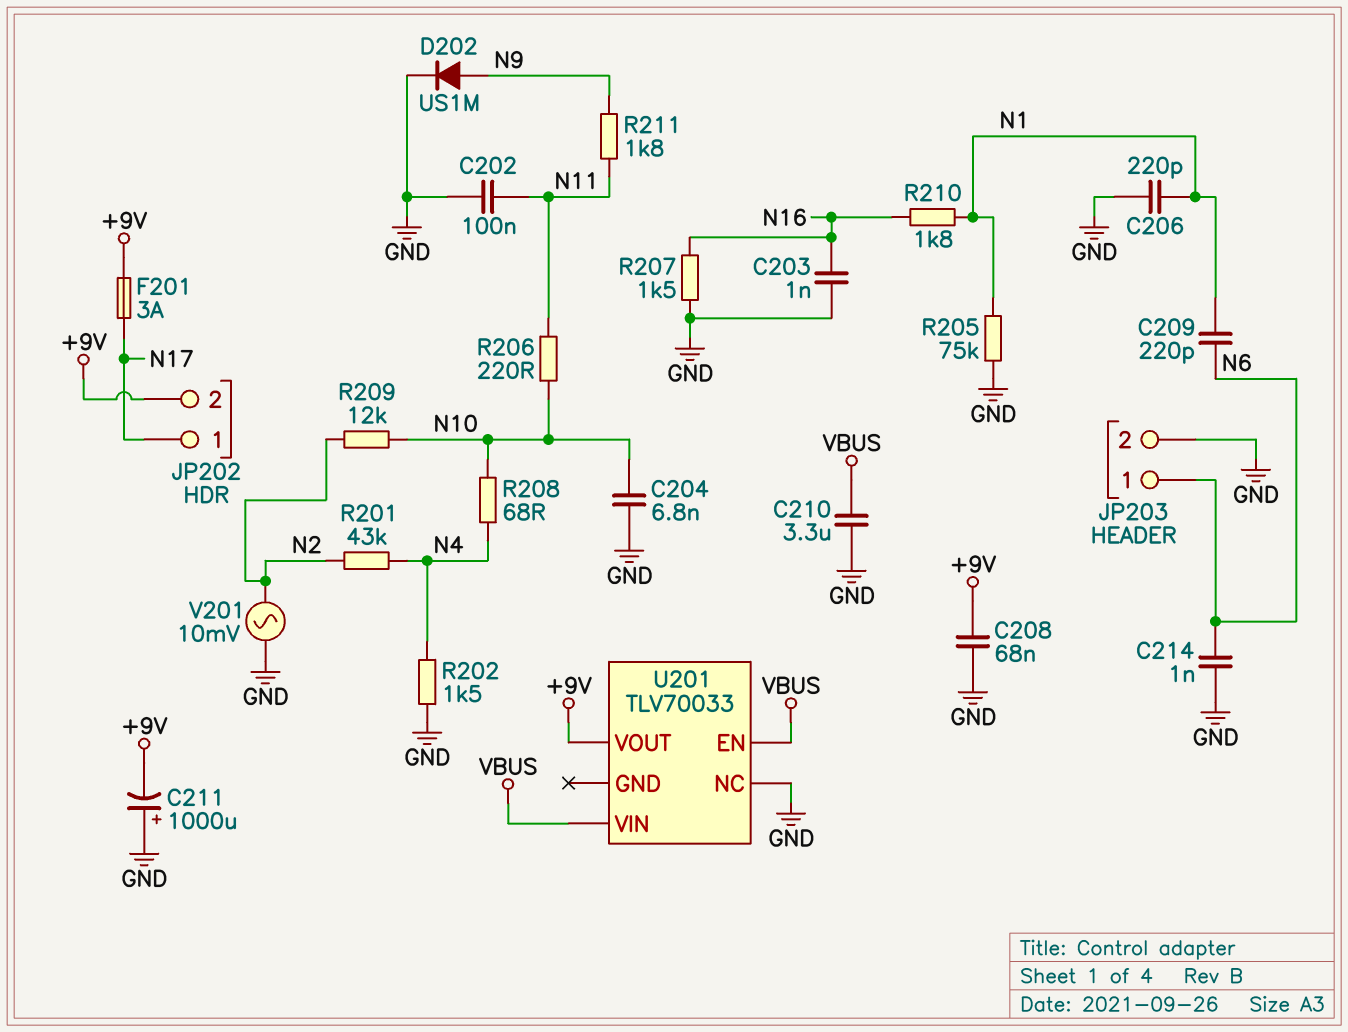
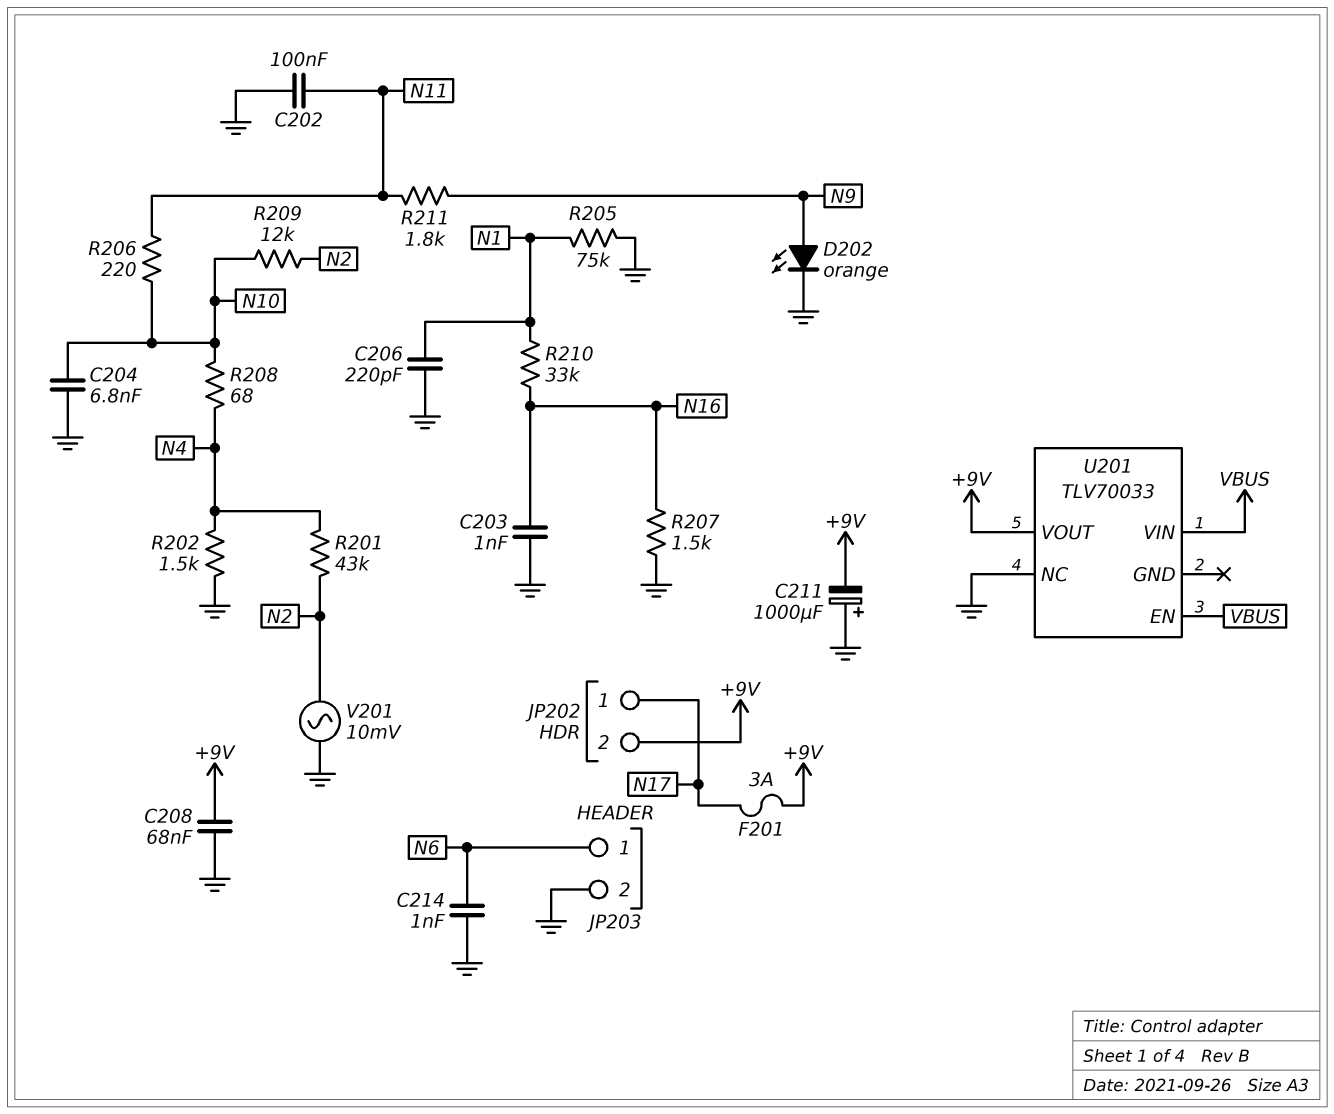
C209: 220pF (N1, N6) -> none
C210: 3.3uF (GND, VBUS) -> none
D202: diode US1M (A N9, K GND) -> LED orange (A N9, K GND)
R210: 1.8k (N1, N16) -> 33k (N1, N16)

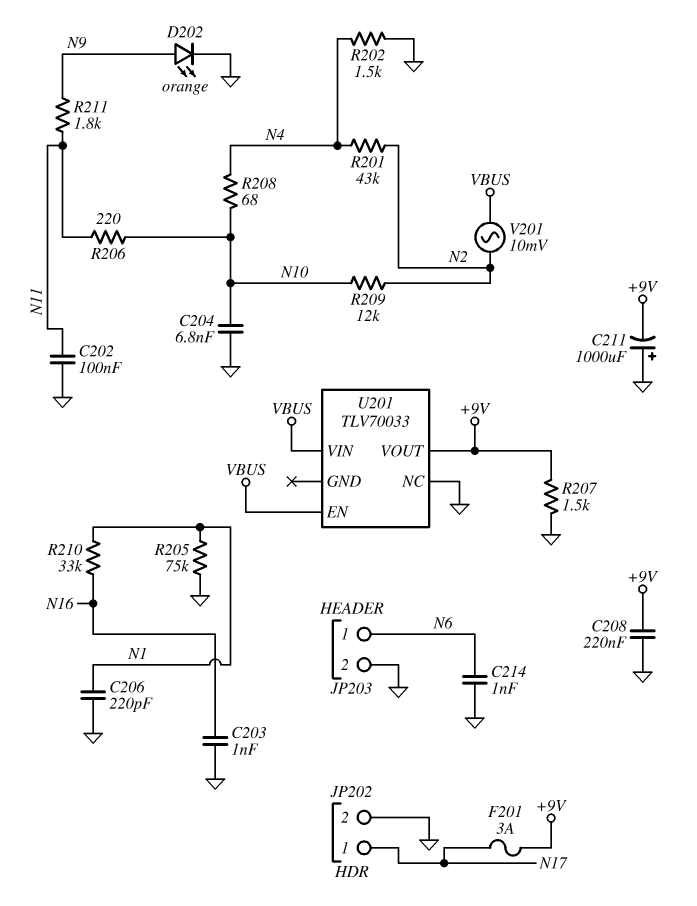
C208: 68nF (+9V, GND) -> 220nF (+9V, GND)
JP202 pin 2: +9V -> GND
R207: 1.5k (GND, N16) -> 1.5k (+9V, GND)
V201: AC 10mV (GND, N2) -> AC 10mV (N2, VBUS)

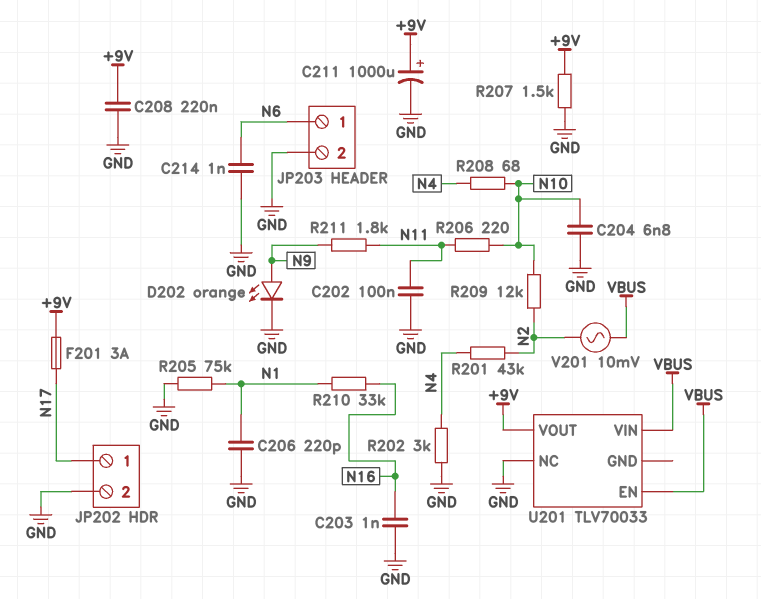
C211: 1000uF (plus GND, minus +9V) -> 1000uF (plus +9V, minus GND)
R202: 1.5k (GND, N4) -> 3k (GND, N4)

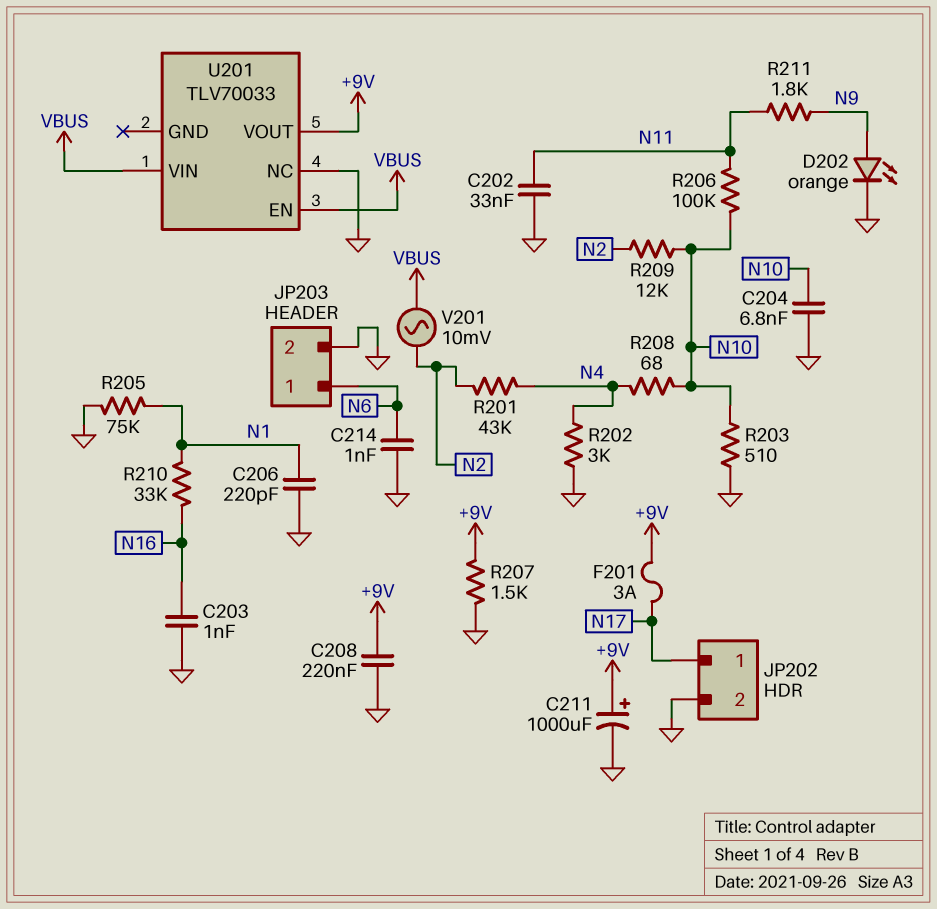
C202: 100nF (GND, N11) -> 33nF (GND, N11)
R203: none -> 510 (GND, N10)
R206: 220 (N10, N11) -> 100k (N10, N11)

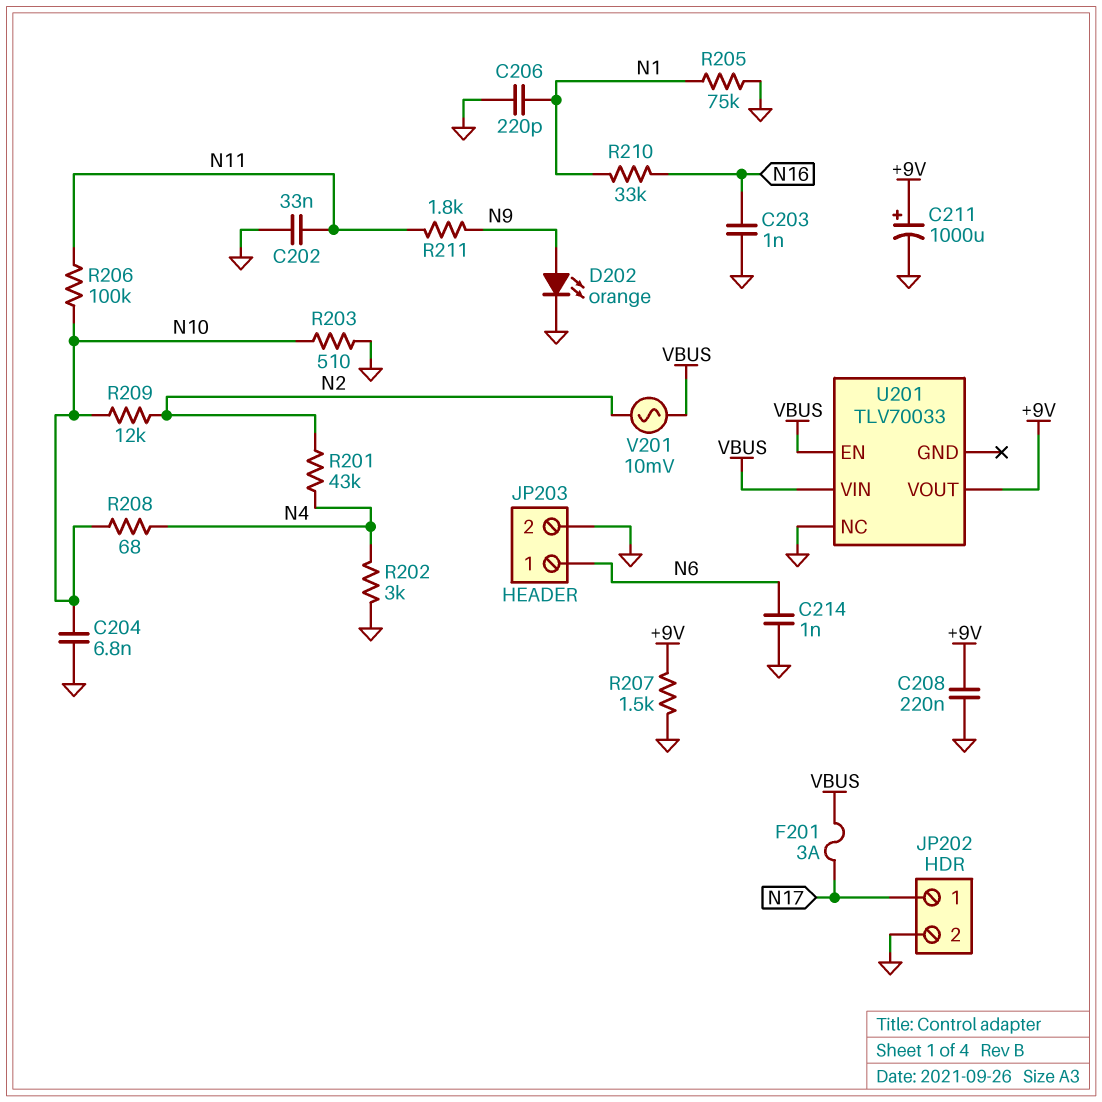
F201: 3A (+9V, N17) -> 3A (N17, VBUS)

